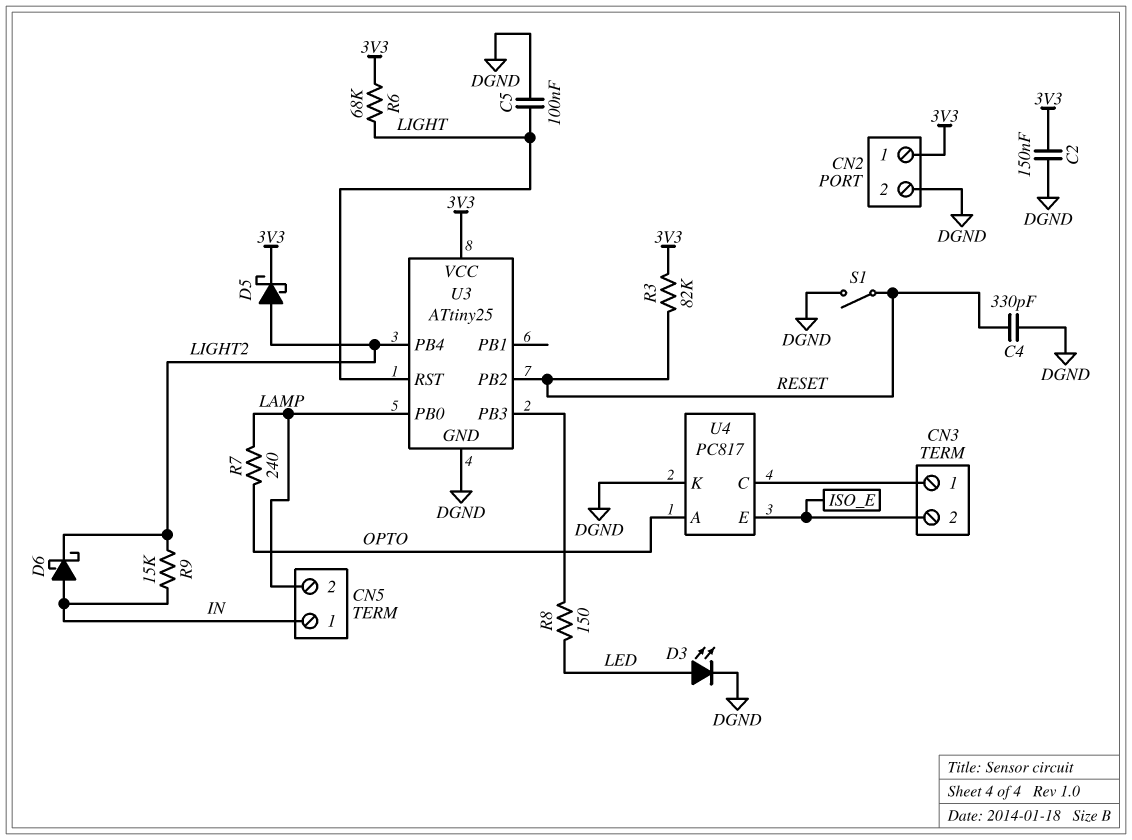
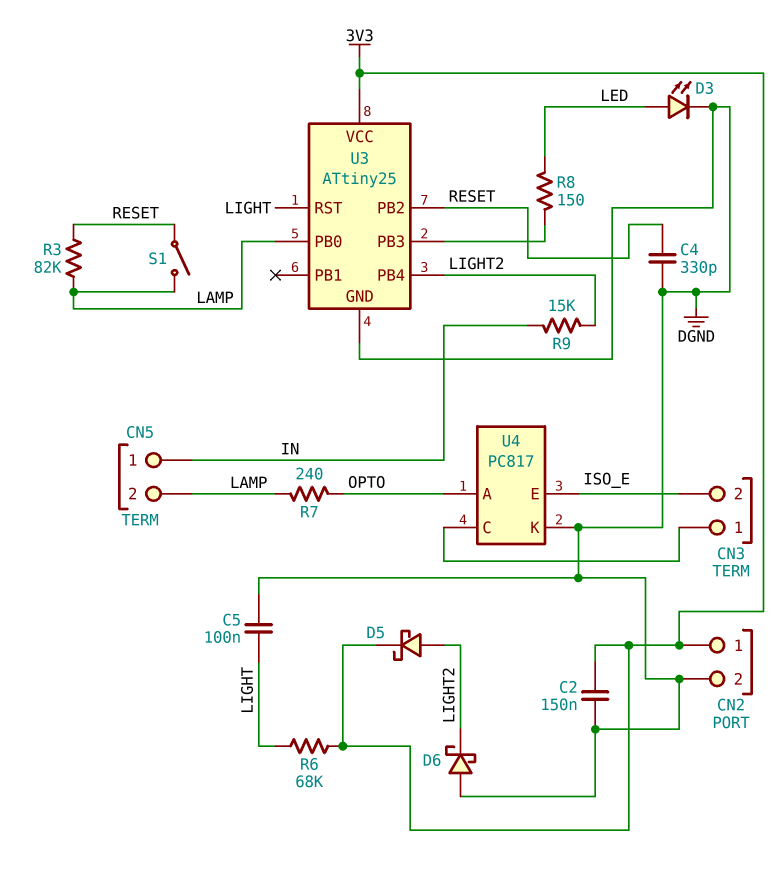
D6: schottky (A IN, K LIGHT2) -> schottky (A DGND, K LIGHT2)
R3: 82k (3V3, RESET) -> 82k (LAMP, RESET)
S1: switch (DGND, RESET) -> switch (LAMP, RESET)

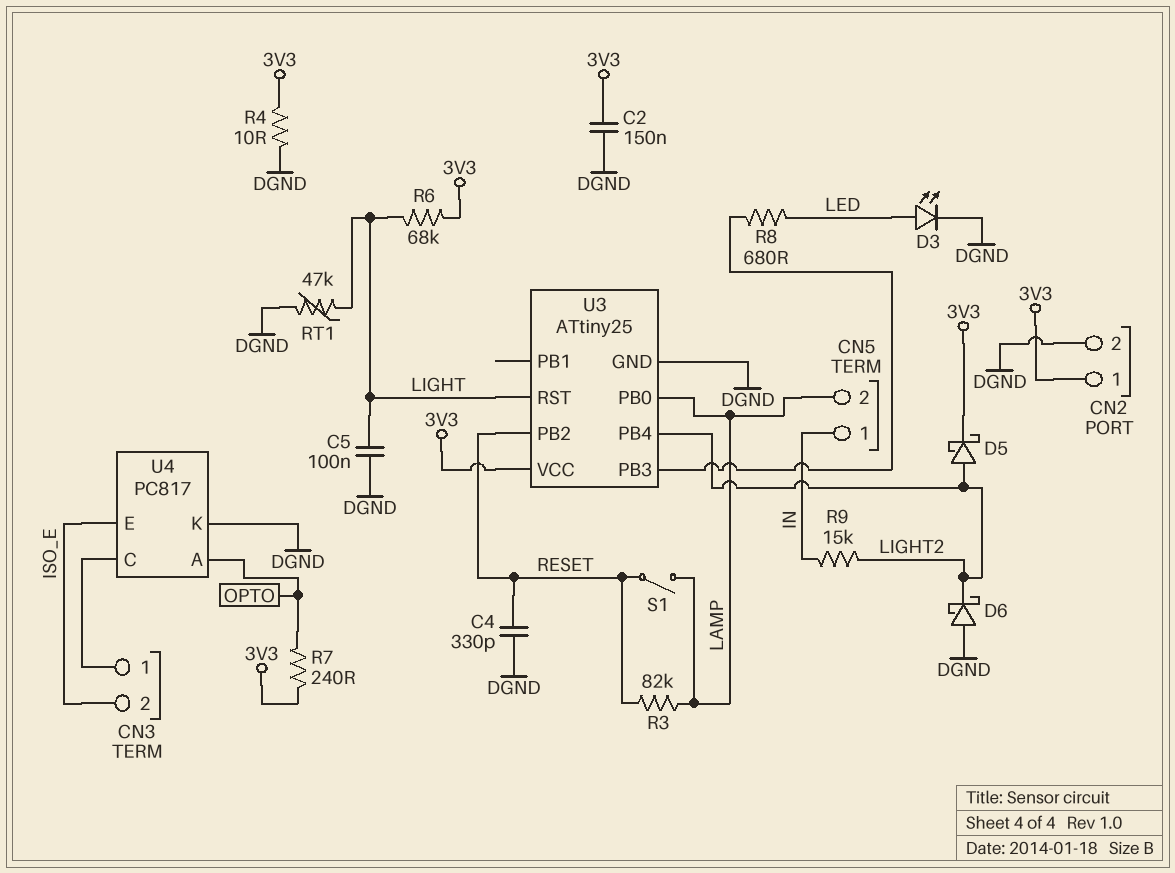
R4: none -> 10 (3V3, DGND)
R7: 240 (LAMP, OPTO) -> 240 (3V3, OPTO)
R8: 150 (LED, U3/PB3) -> 680 (LED, U3/PB3)
RT1: none -> 47k (DGND, LIGHT)

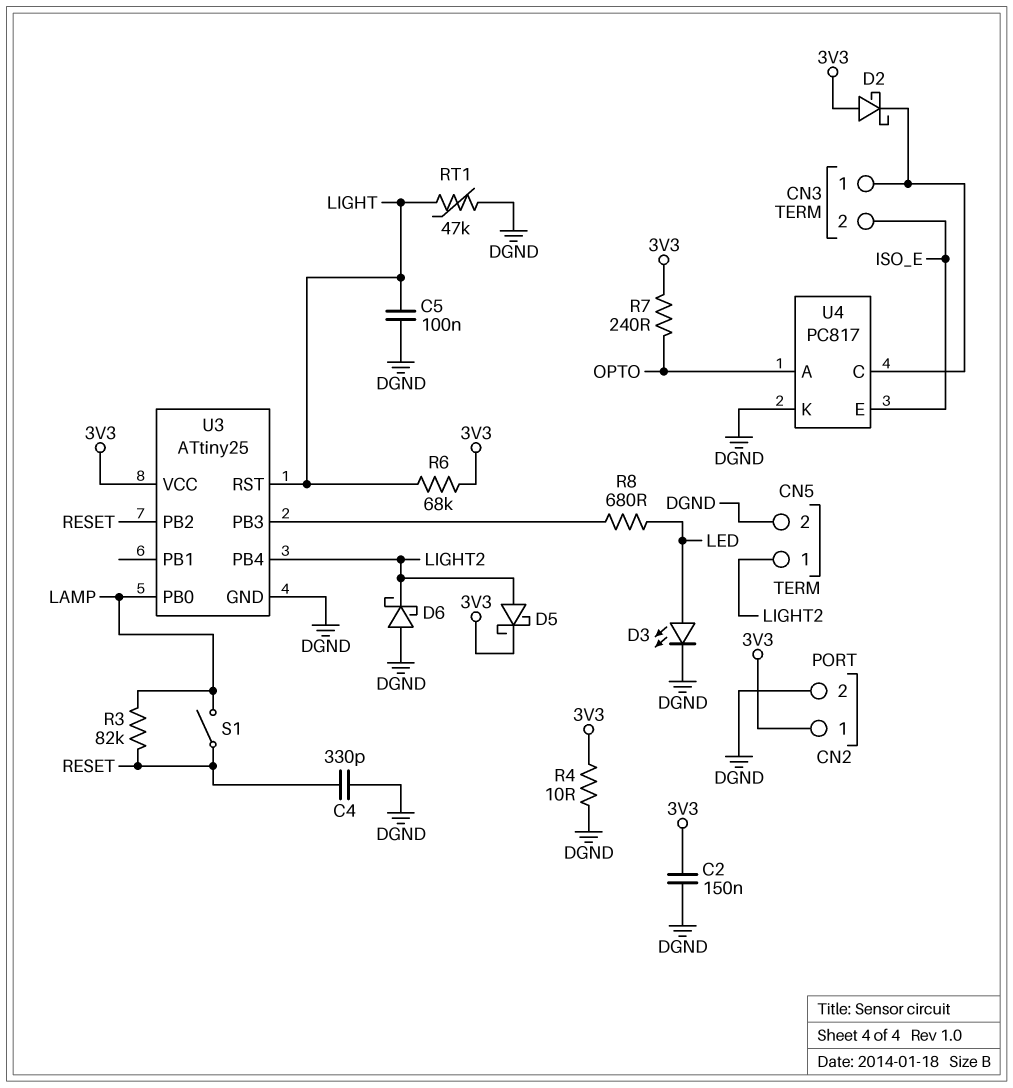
CN5 pin 1: IN -> LIGHT2
CN5 pin 2: LAMP -> DGND
D2: none -> schottky (A 3V3, K CN3/1)
R9: 15k (IN, LIGHT2) -> none

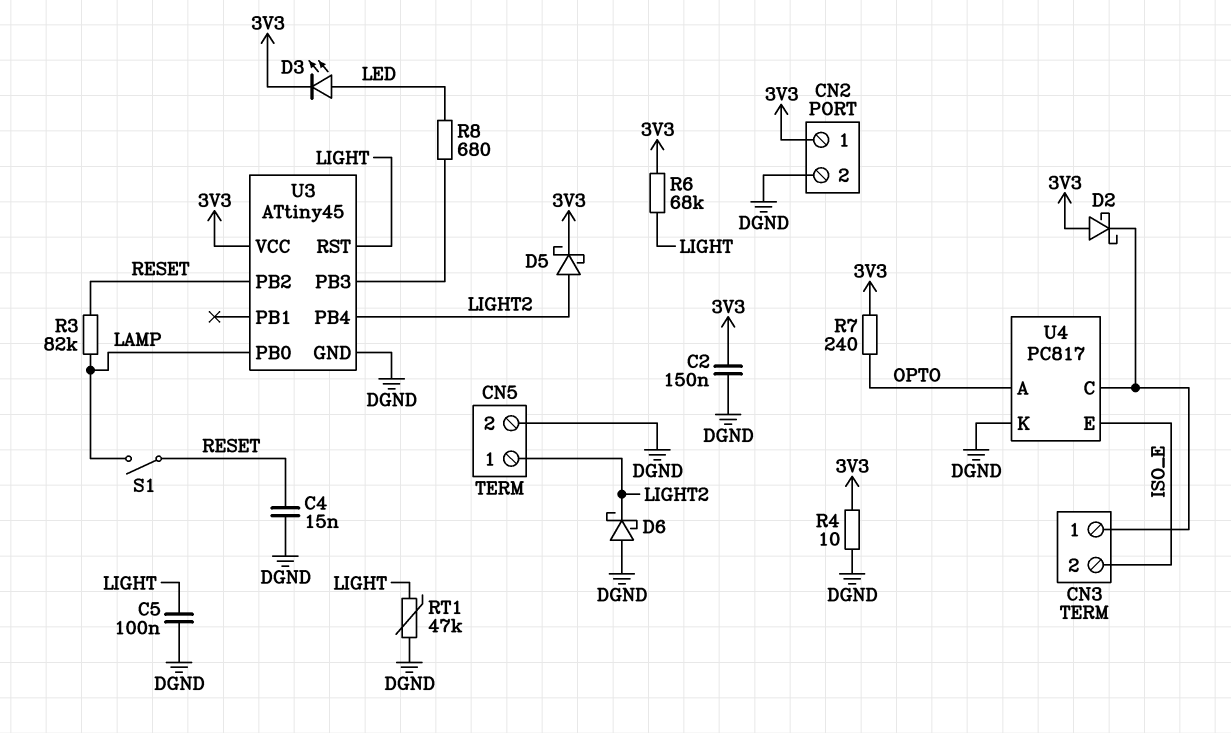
C4: 330pF (DGND, RESET) -> 15nF (DGND, RESET)
D3: LED (A LED, K DGND) -> LED (A LED, K 3V3)
U3: ATtiny25 -> ATtiny45

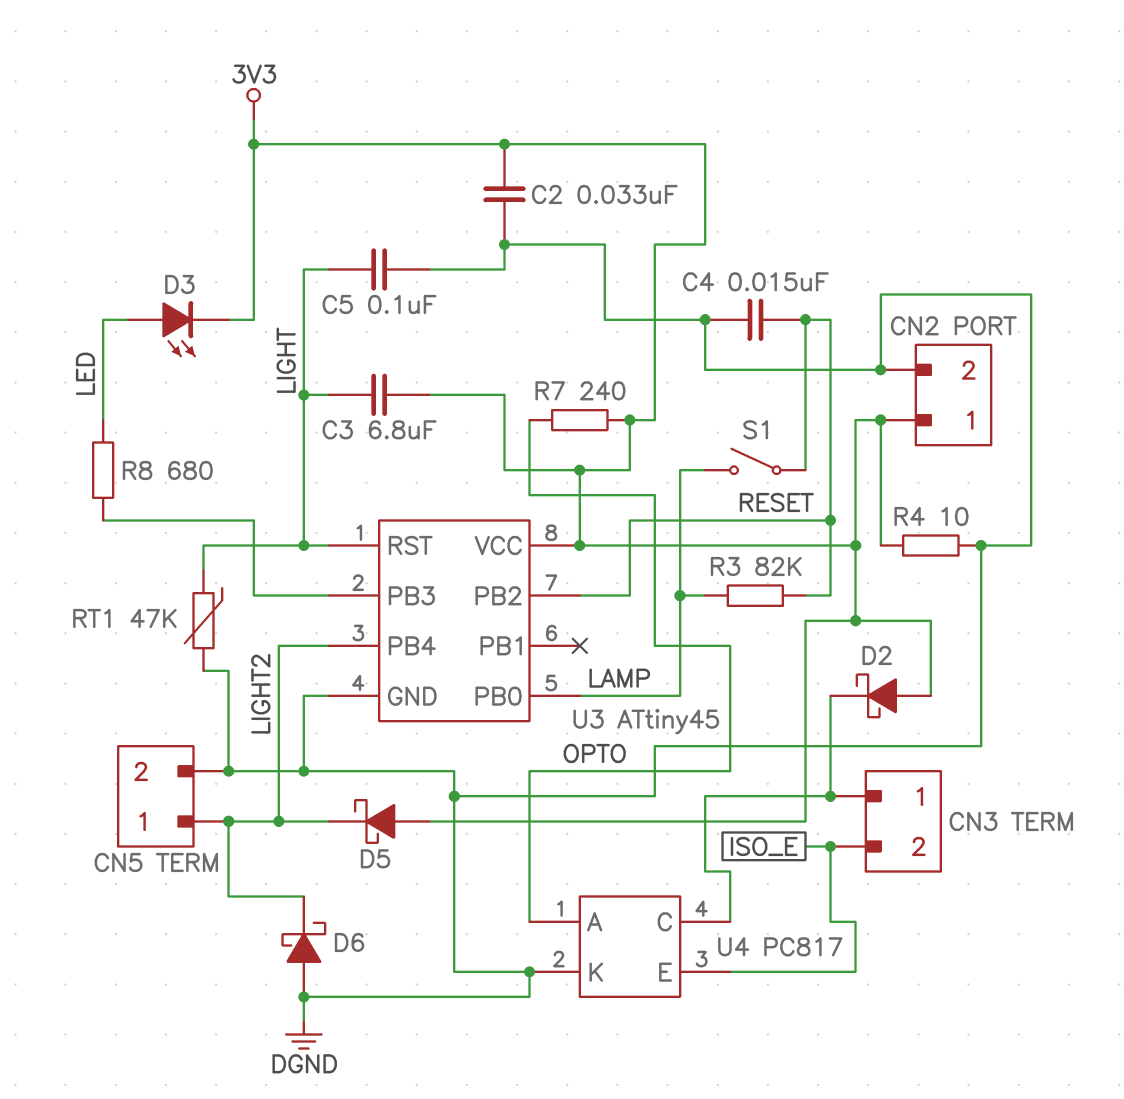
C2: 150nF (3V3, DGND) -> 33nF (3V3, DGND)
C3: none -> 6.8uF (3V3, LIGHT)
D5: schottky (A LIGHT2, K 3V3) -> schottky (A 3V3, K LIGHT2)
R6: 68k (3V3, LIGHT) -> none

